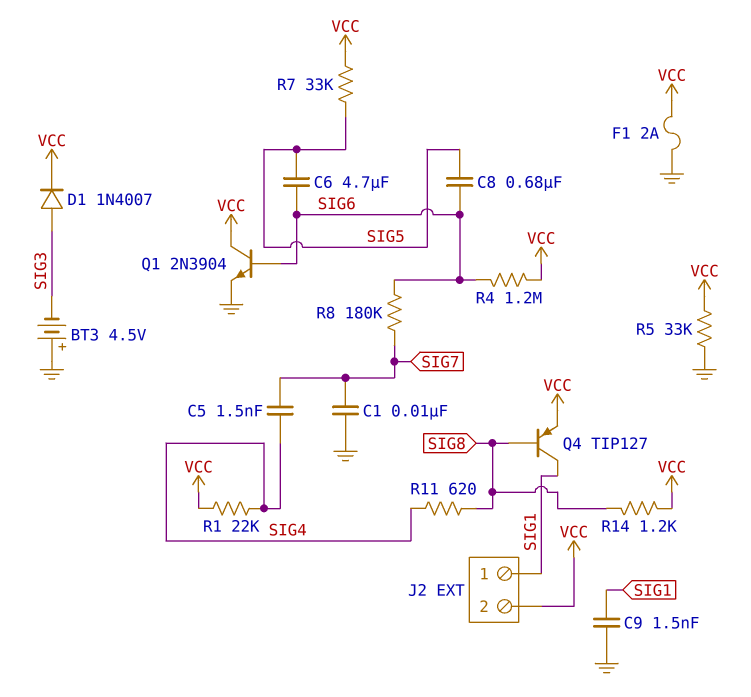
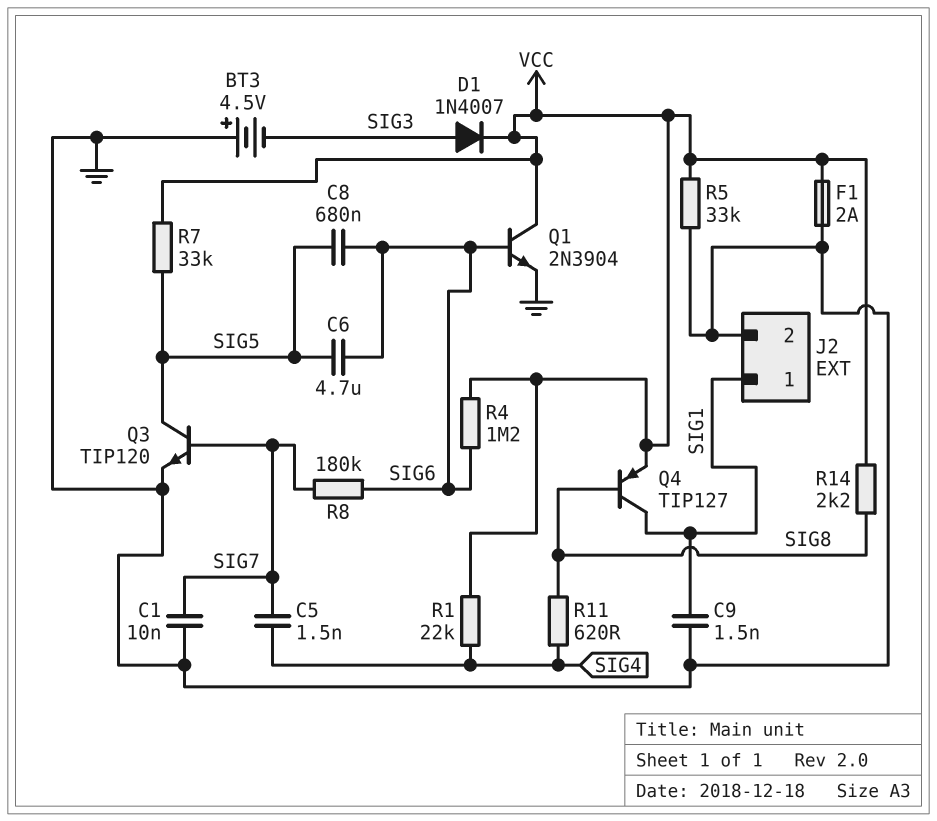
J2 pin 2: VCC -> GND
Q3: none -> NPN TIP120 (B SIG7, C SIG5, E GND)
R14: 1.2k (SIG8, VCC) -> 2.2k (SIG8, VCC)

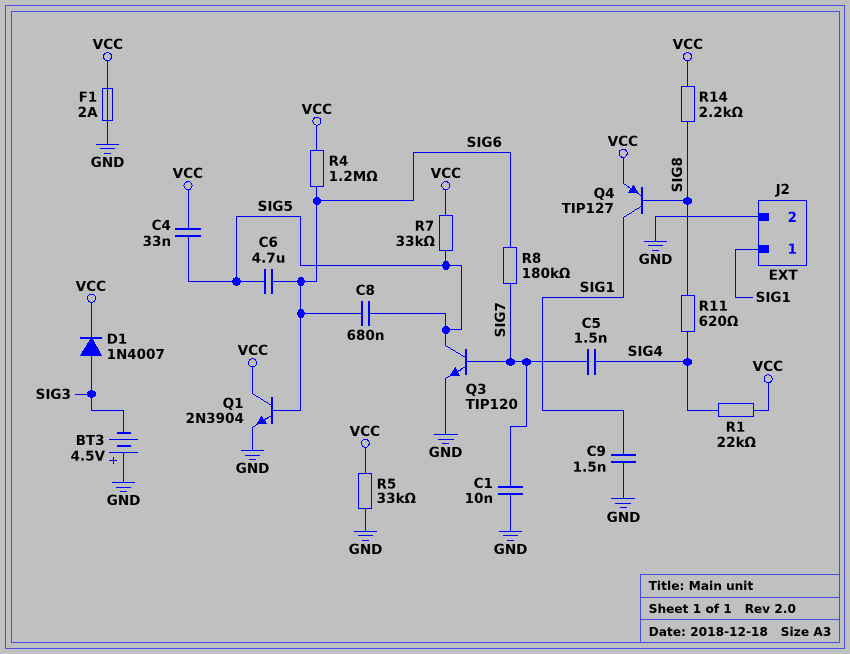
C4: none -> 33nF (SIG5, VCC)

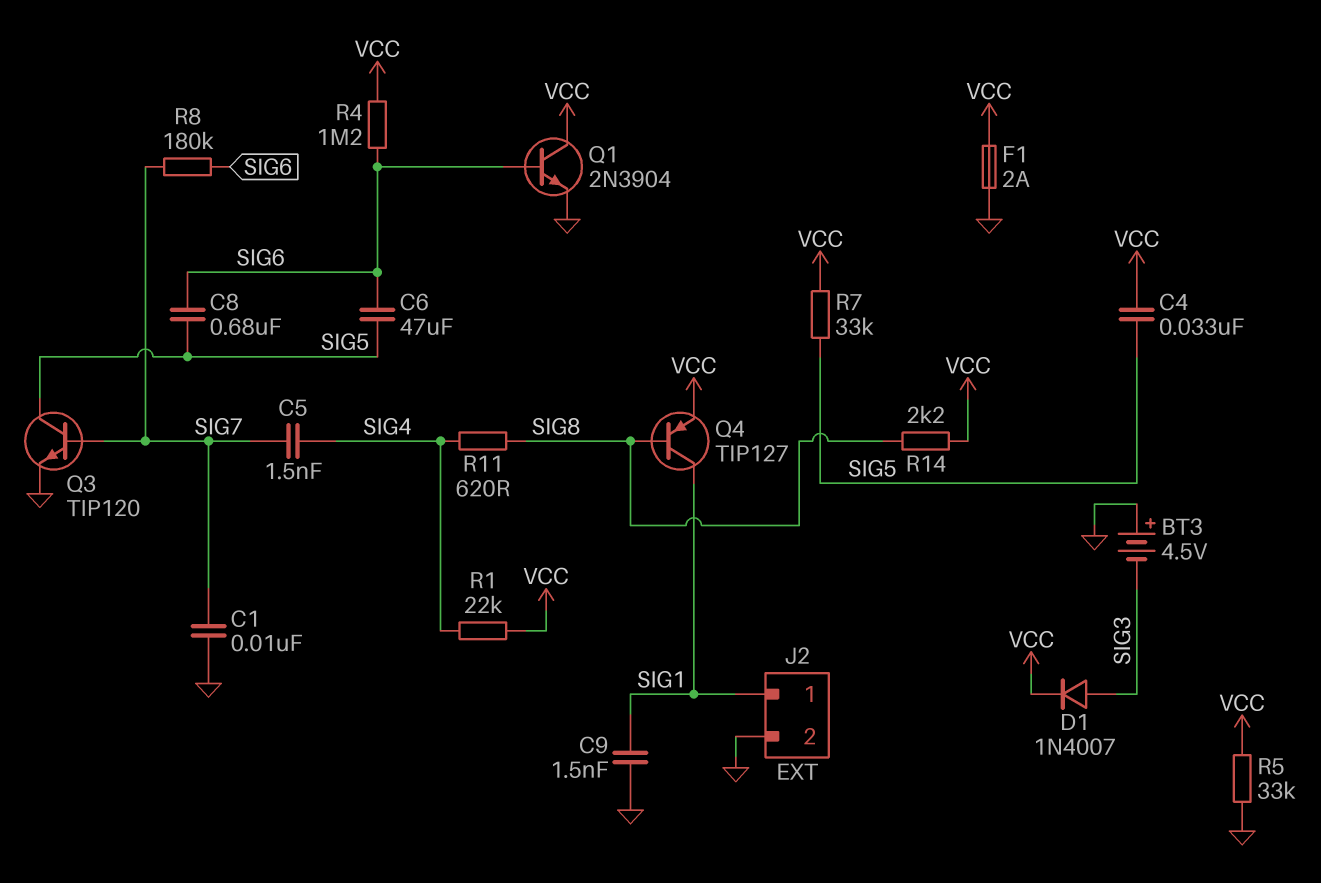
C6: 4.7uF (SIG5, SIG6) -> 47uF (SIG5, SIG6)

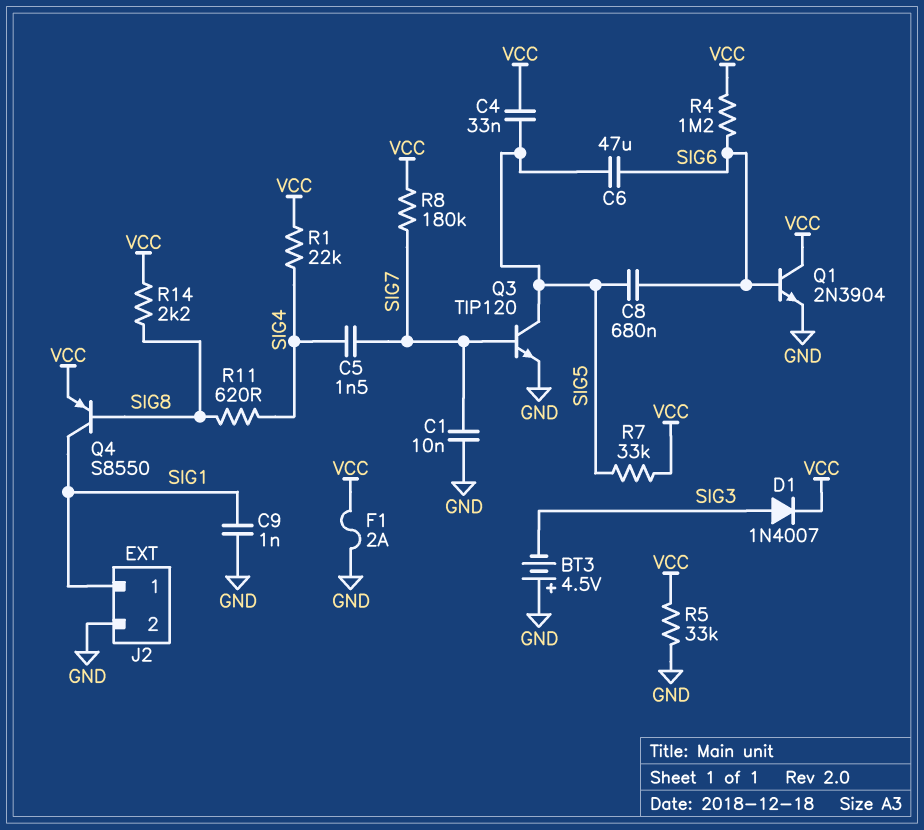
C9: 1.5nF (GND, SIG1) -> 1nF (GND, SIG1)
Q4: PNP TIP127 (B SIG8, C SIG1, E VCC) -> PNP S8550 (B SIG8, C SIG1, E VCC)
R8: 180k (SIG6, SIG7) -> 180k (SIG7, VCC)

